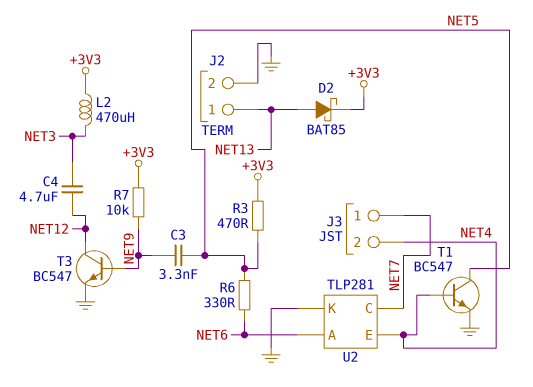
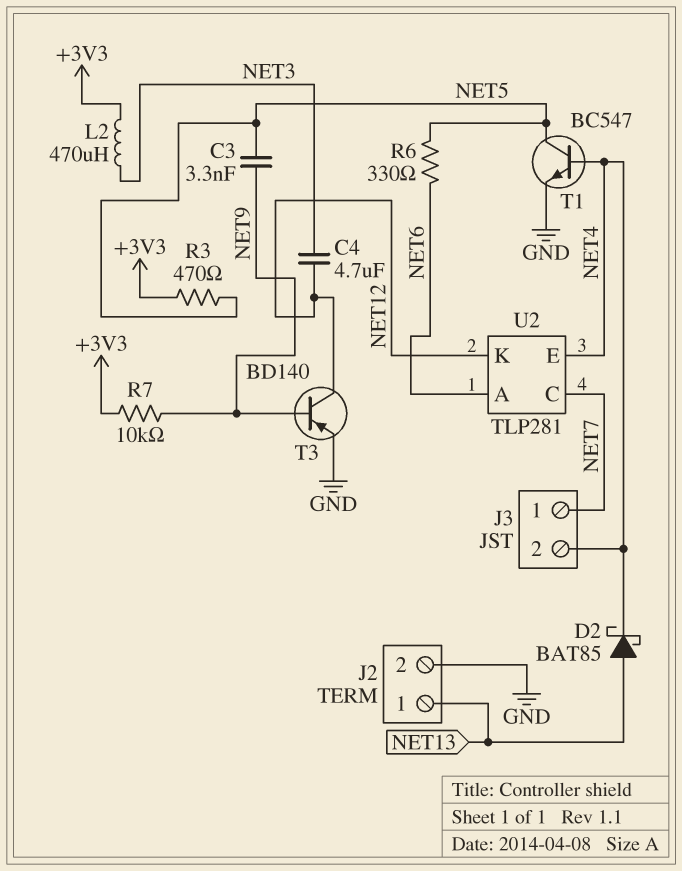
D2: schottky BAT85 (A NET13, K +3V3) -> schottky BAT85 (A NET13, K NET4)
T3: NPN BC547 (B NET9, C NET12, E GND) -> PNP BD140 (B NET9, C NET12, E GND)
U2 pin K: GND -> NET12

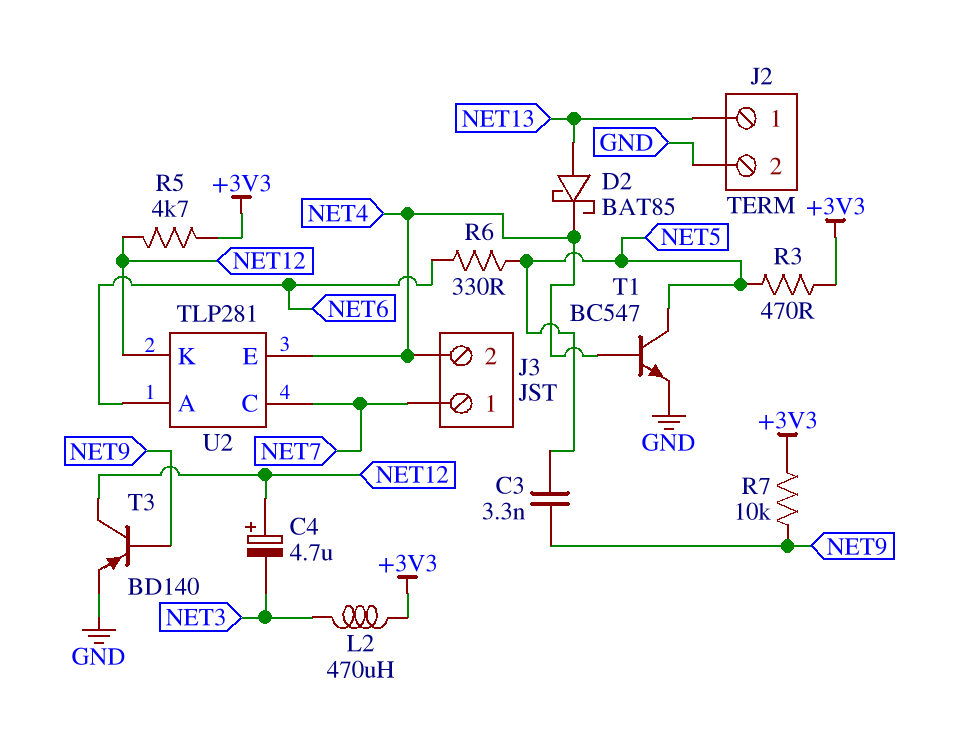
C4: 4.7uF (NET3, NET12) -> 4.7uF (plus NET12, minus NET3)
R5: none -> 4.7k (+3V3, NET12)

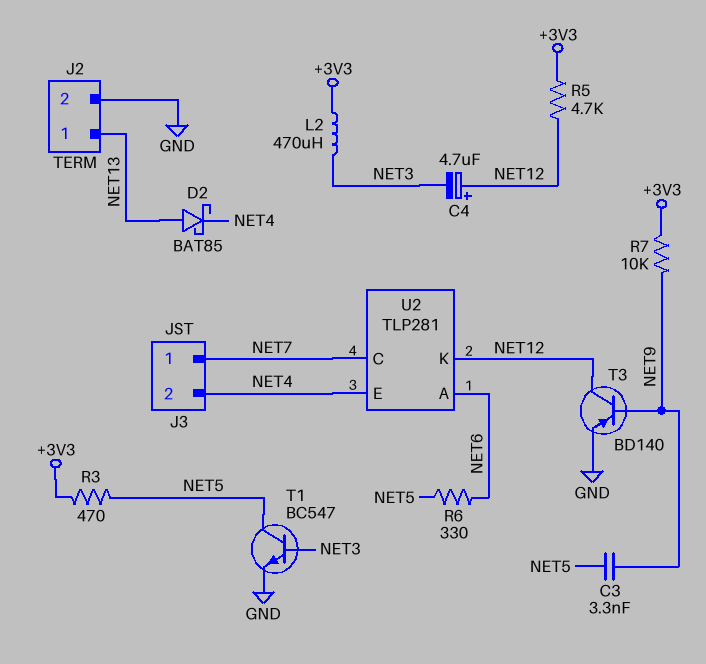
T1: NPN BC547 (B NET4, C NET5, E GND) -> NPN BC547 (B NET3, C NET5, E GND)

